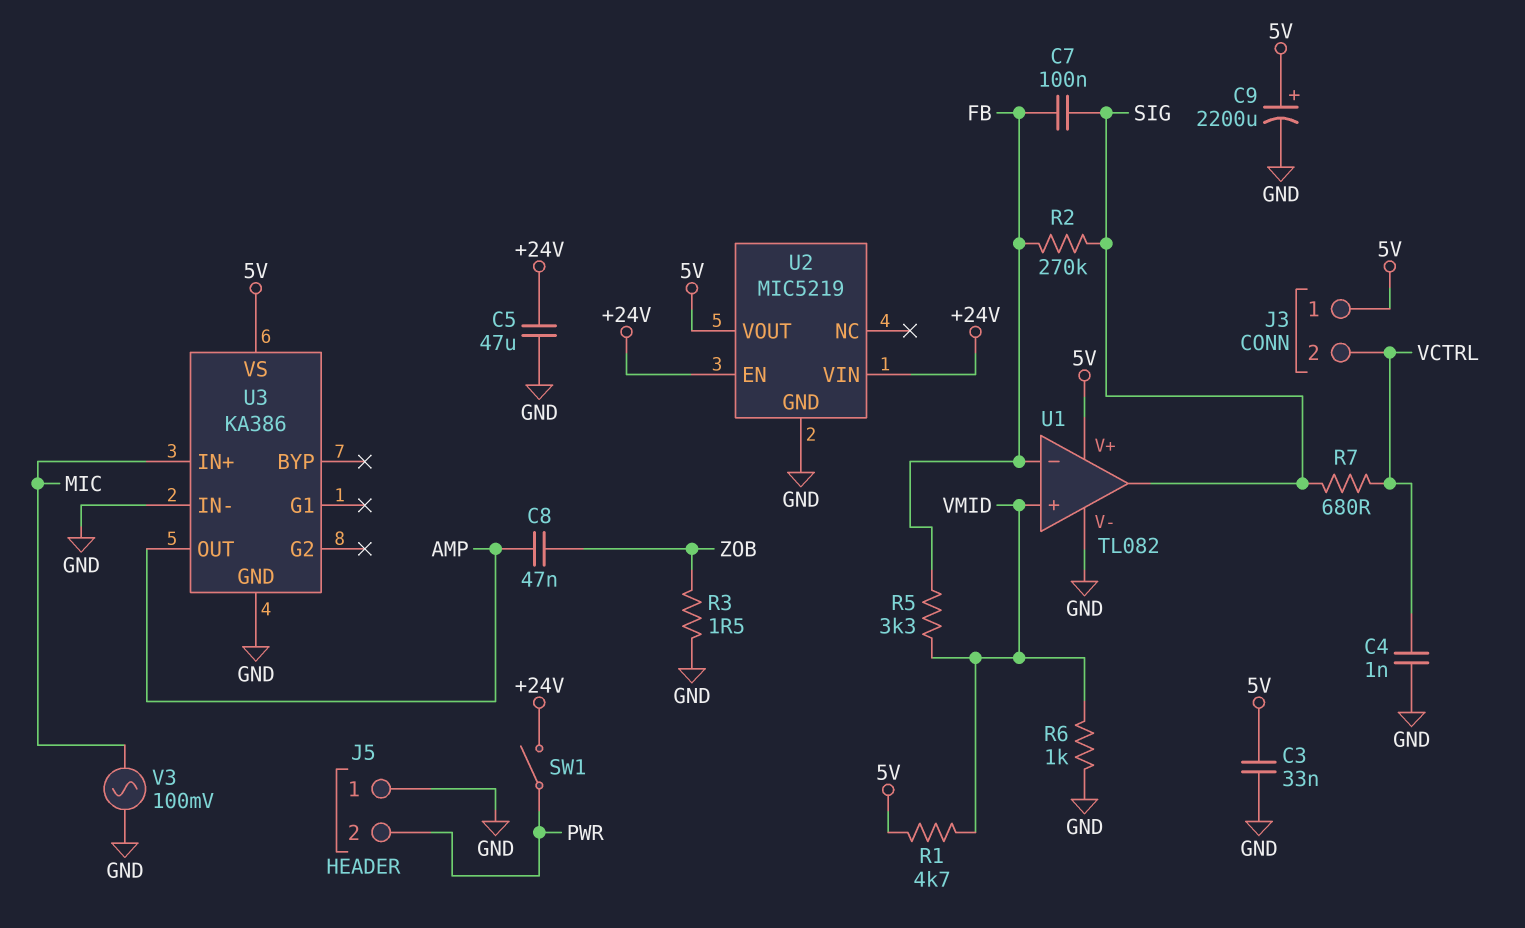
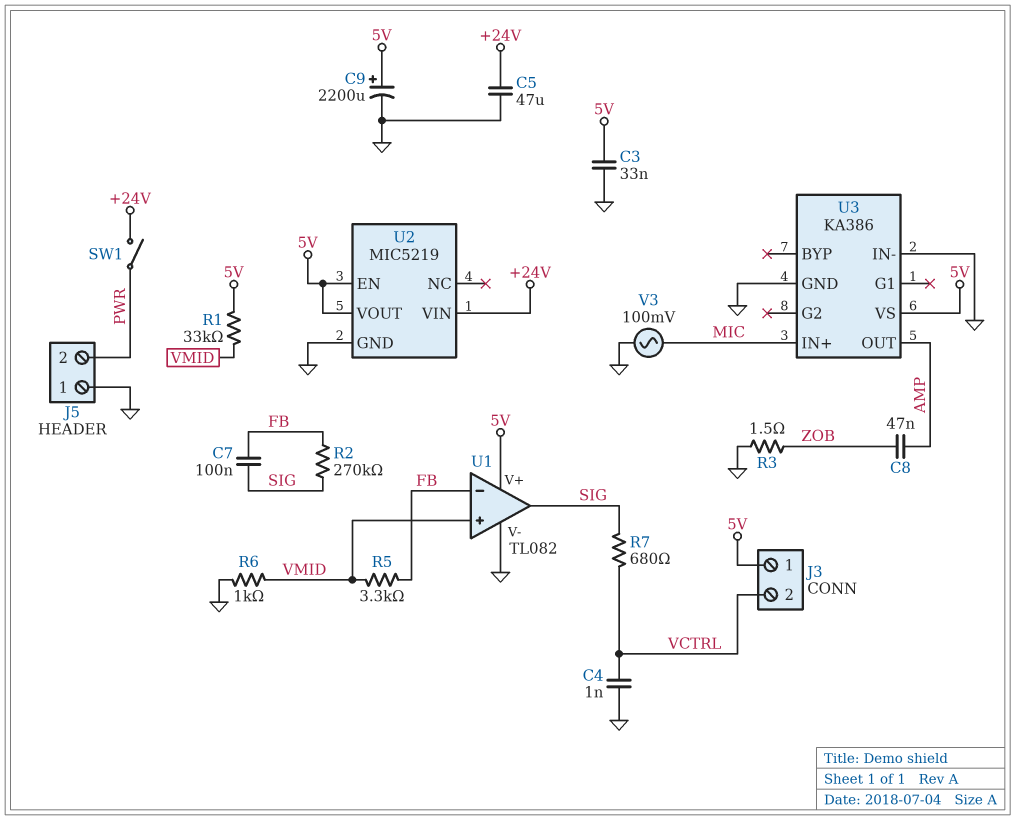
R1: 4.7k (5V, VMID) -> 33k (5V, VMID)
U2 pin EN: +24V -> 5V

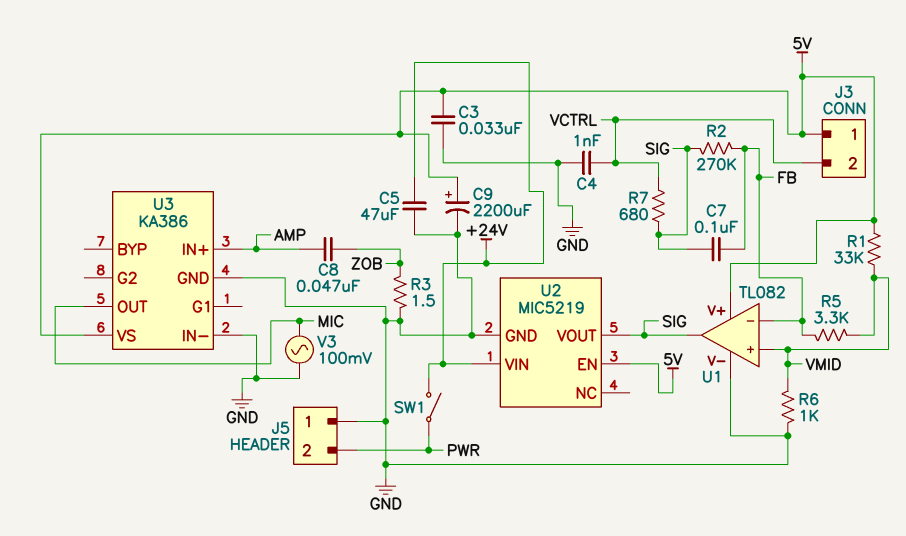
U2 pin VOUT: 5V -> SIG
U3 pin IN+: MIC -> AMP
U3 pin OUT: AMP -> MIC

